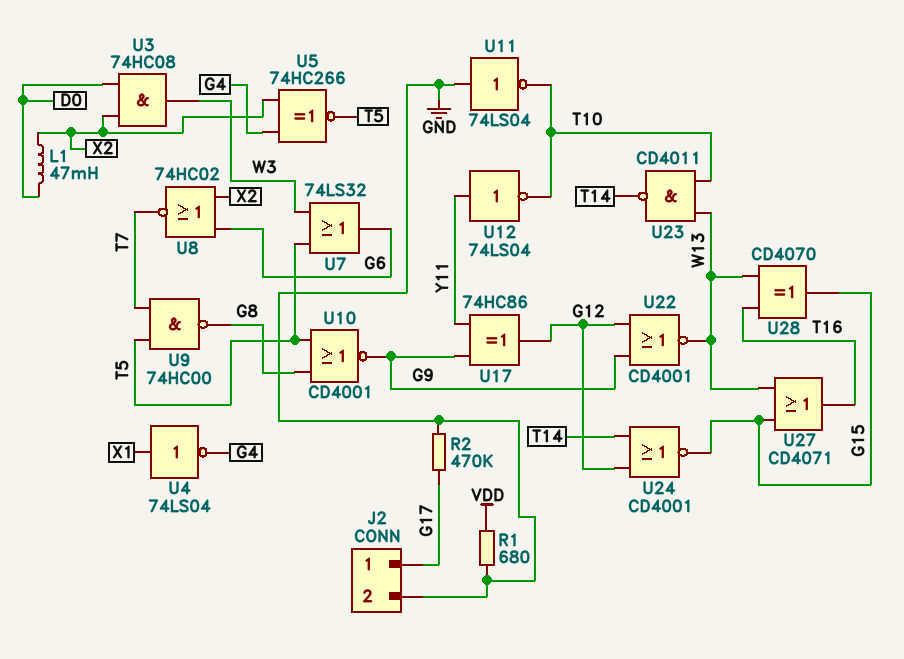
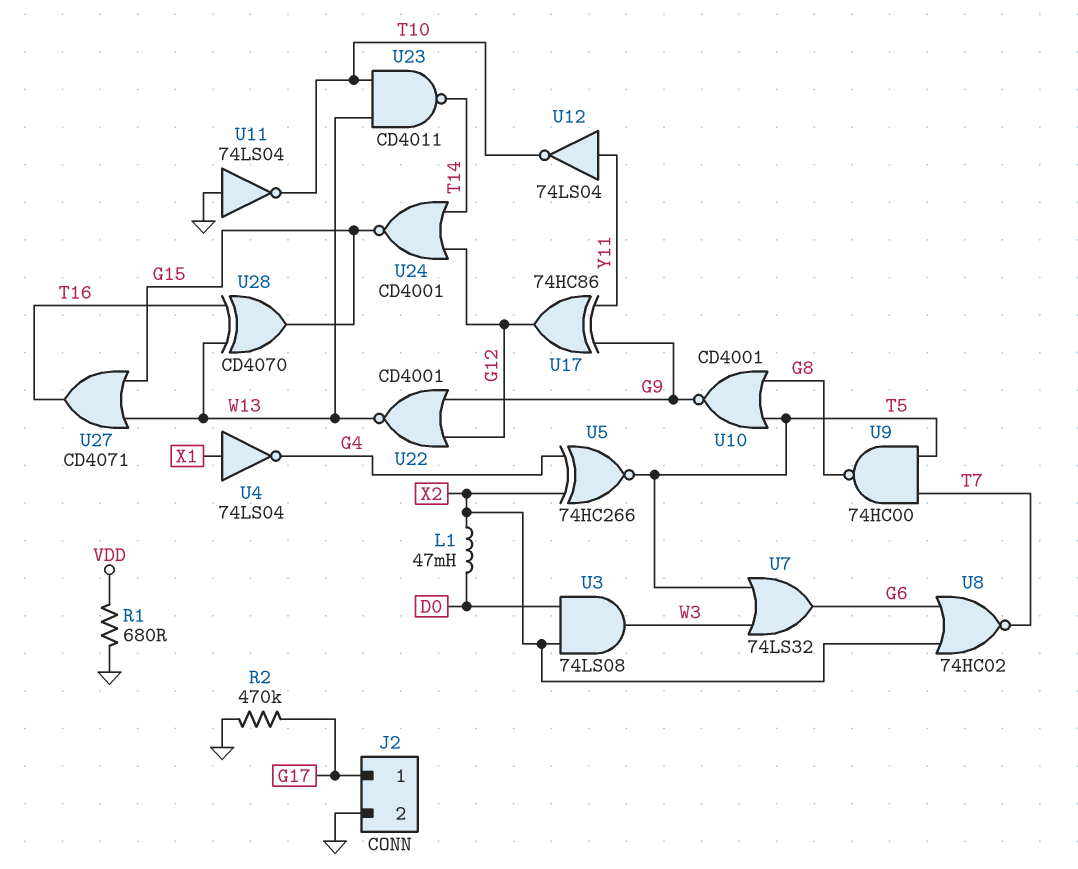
U3: AND 74HC08 (in D0, in X2, out W3) -> AND 74LS08 (in D0, in X2, out W3)

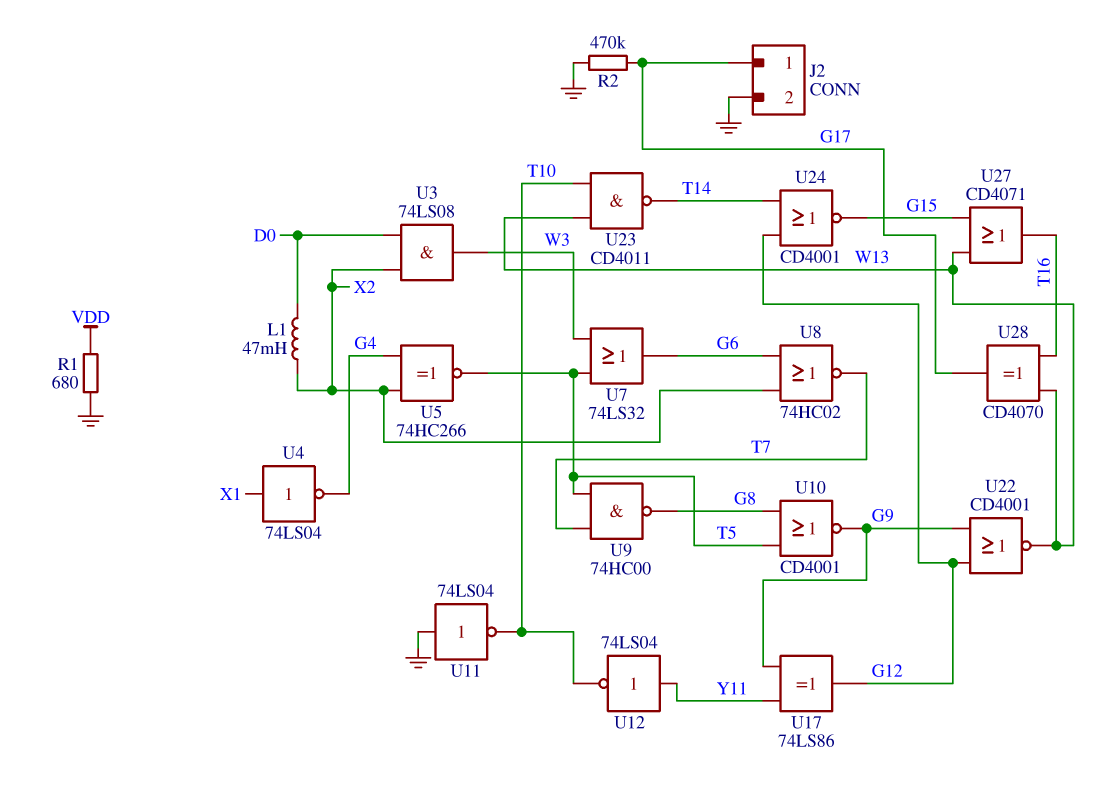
U17: XOR 74HC86 (in G9, in Y11, out G12) -> XOR 74LS86 (in G9, in Y11, out G12)
U28: XOR CD4070 (in T16, in W13, out G15) -> XOR CD4070 (in T16, in W13, out G17)

